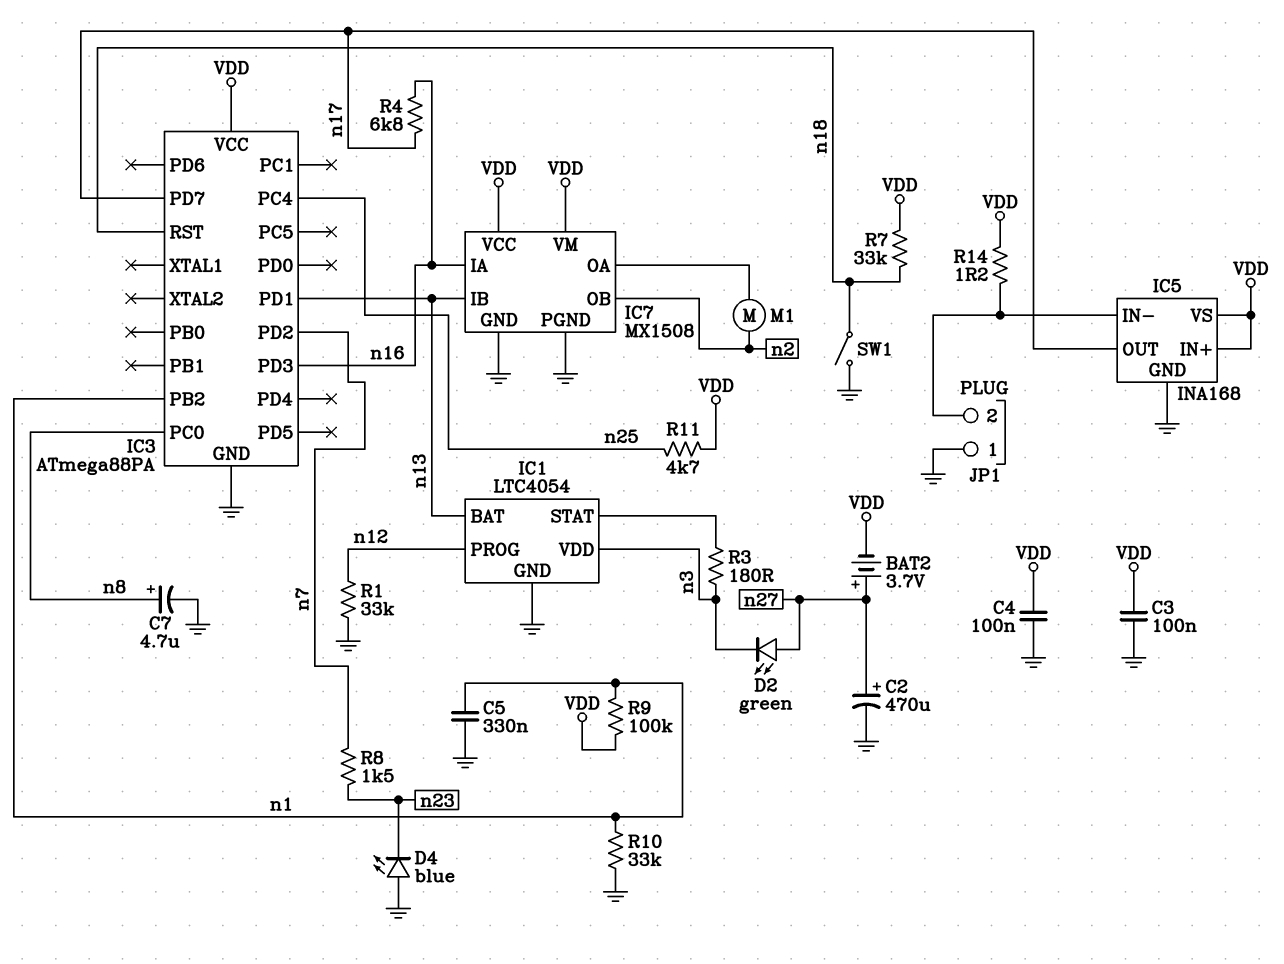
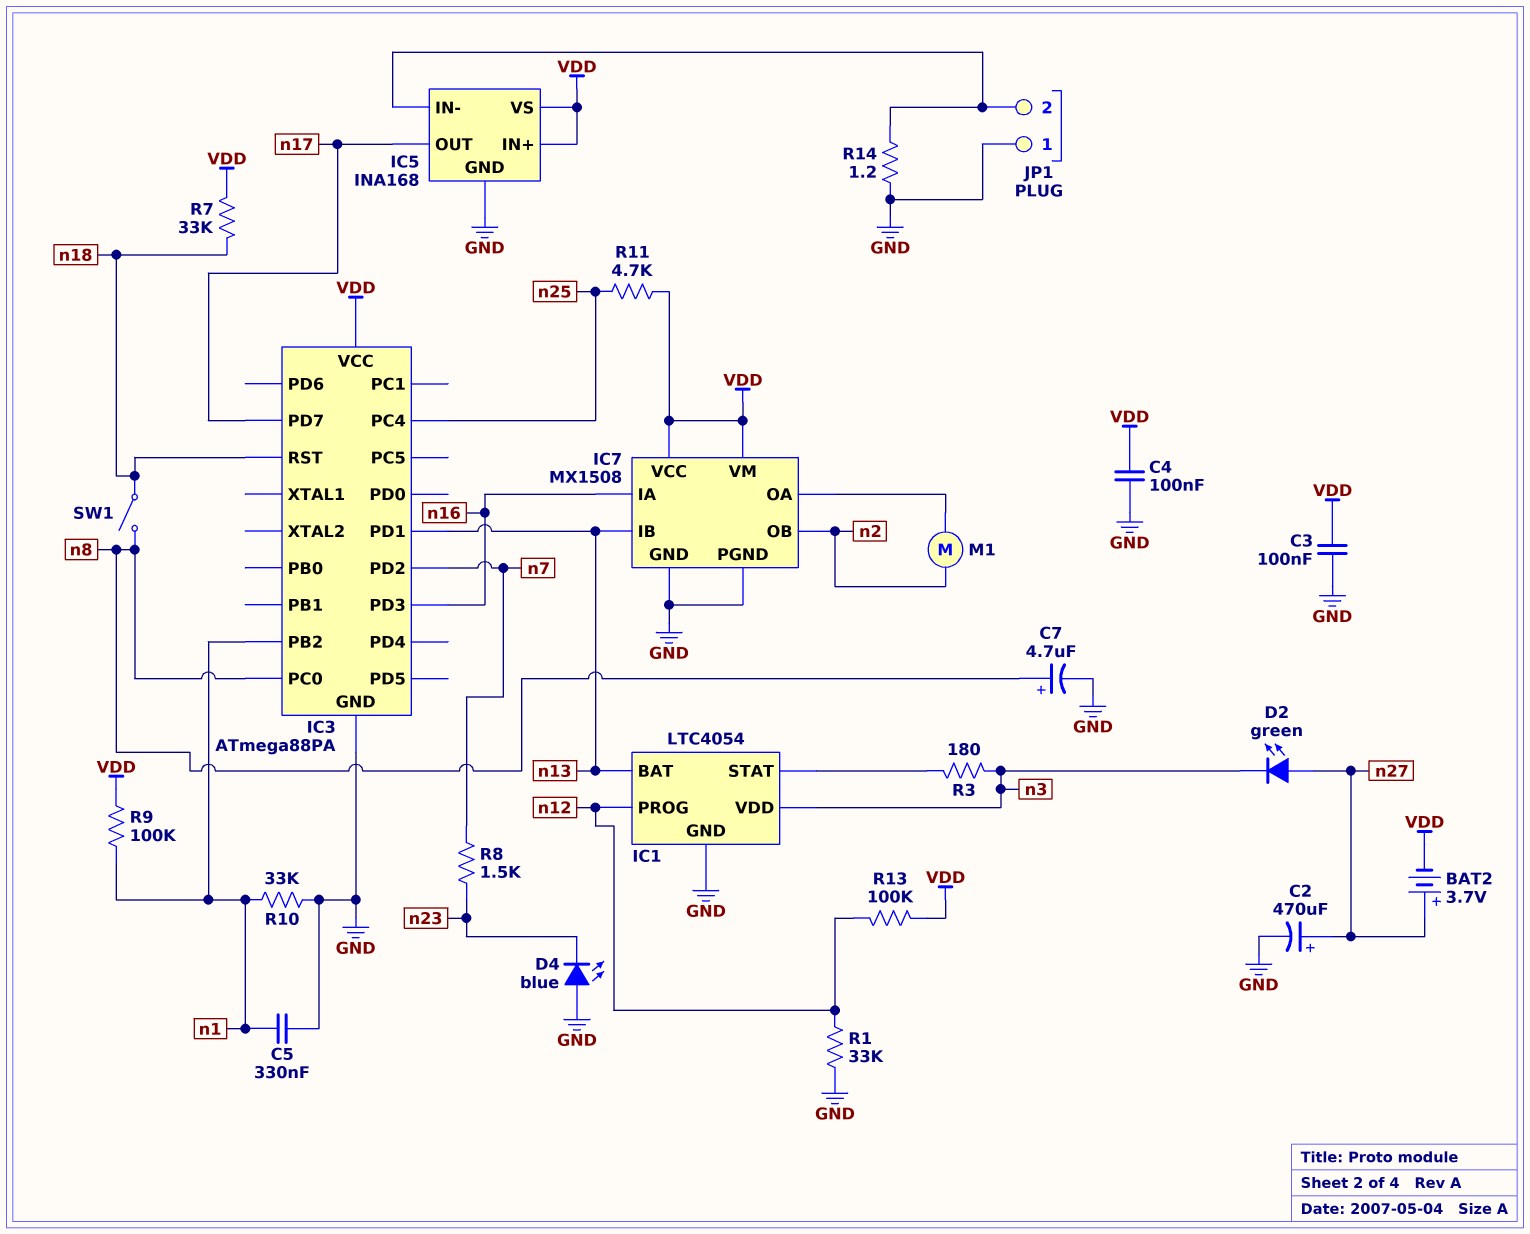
R4: 6.8k (n16, n17) -> none
R13: none -> 100k (VDD, n12)
R14: 1.2 (IC5/IN-, VDD) -> 1.2 (GND, IC5/IN-)
SW1: switch (GND, n18) -> switch (n8, n18)

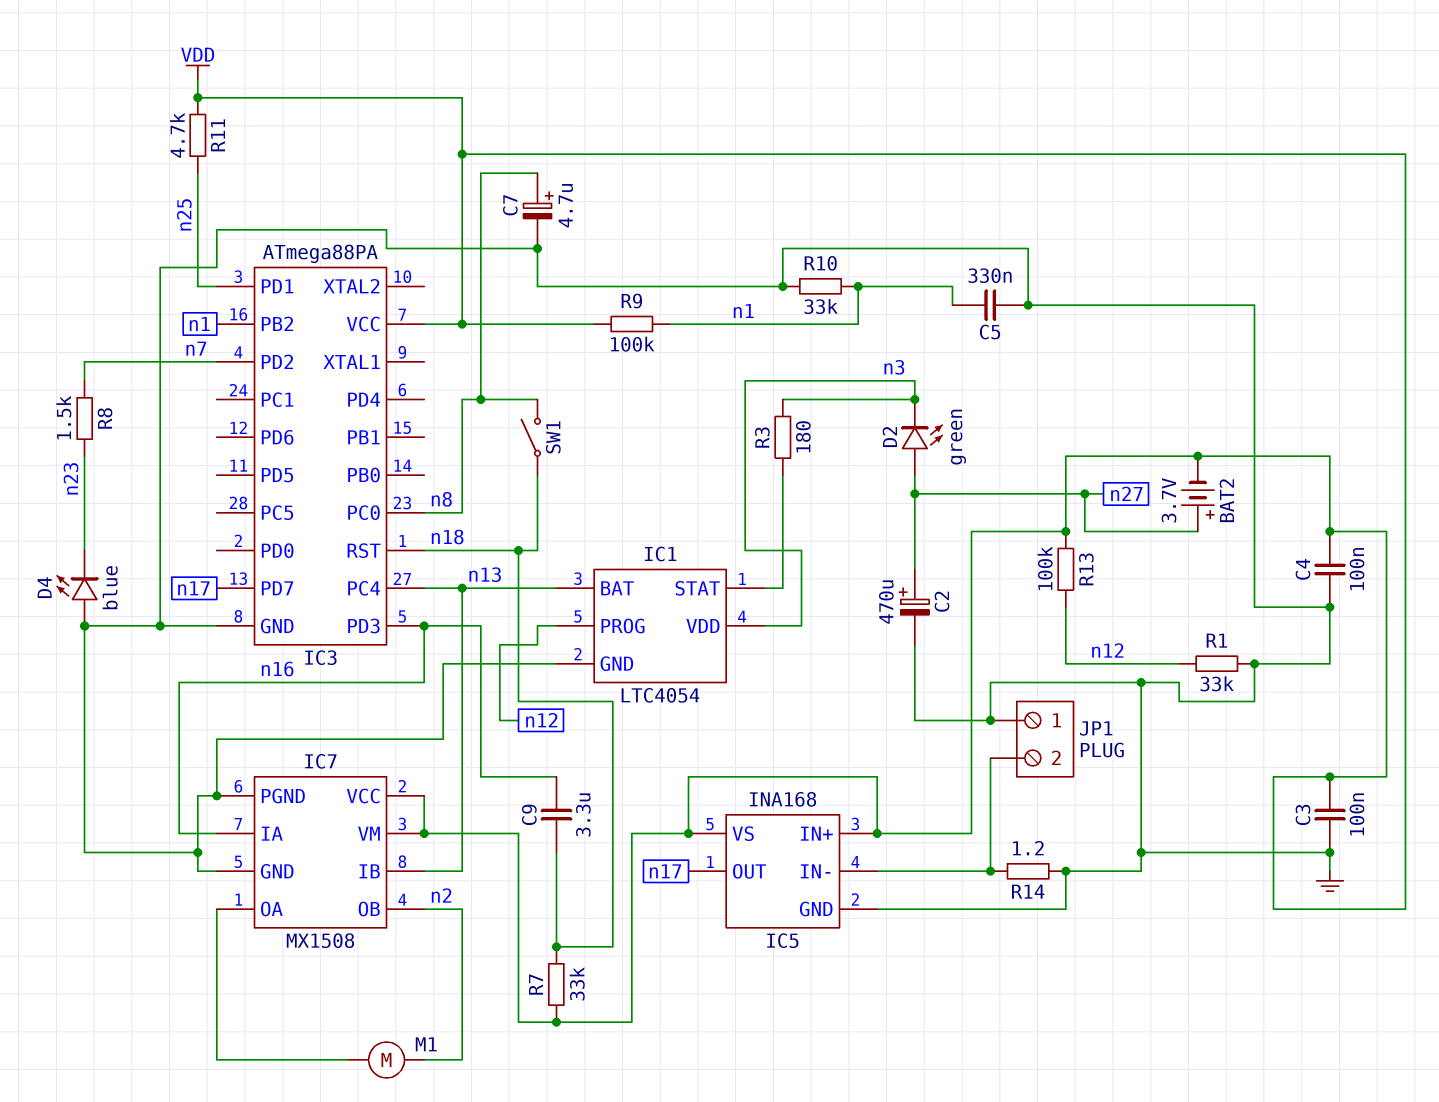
C9: none -> 3.3uF (n16, n18)
IC3 pin PC4: n25 -> n13
IC3 pin PD1: n13 -> n25

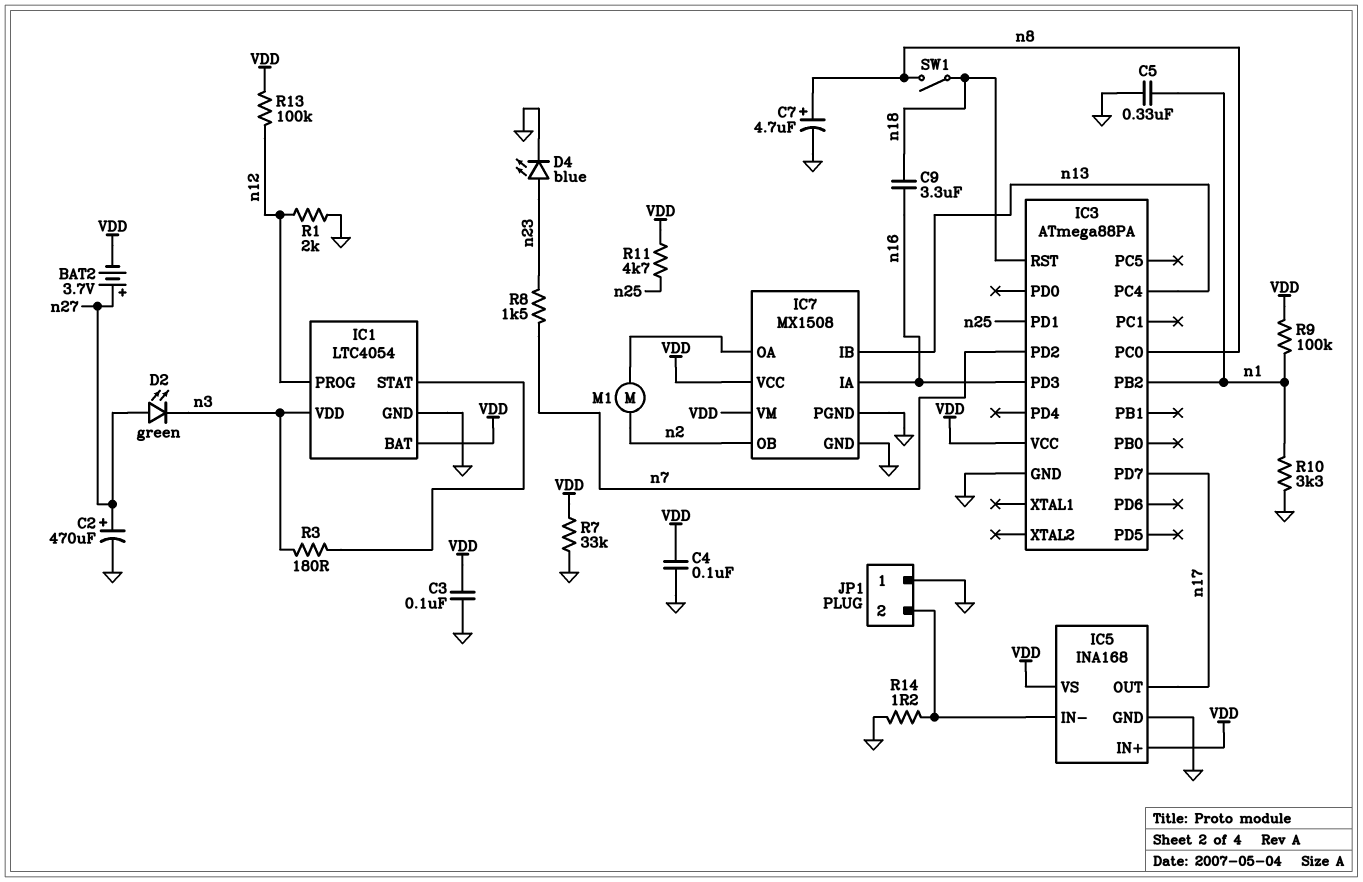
D4: LED blue (A GND, K n23) -> LED blue (A n23, K GND)
IC1 pin BAT: n13 -> VDD
R1: 33k (GND, n12) -> 2k (GND, n12)
R7: 33k (VDD, n18) -> 33k (GND, VDD)
R10: 33k (GND, n1) -> 3.3k (GND, n1)

